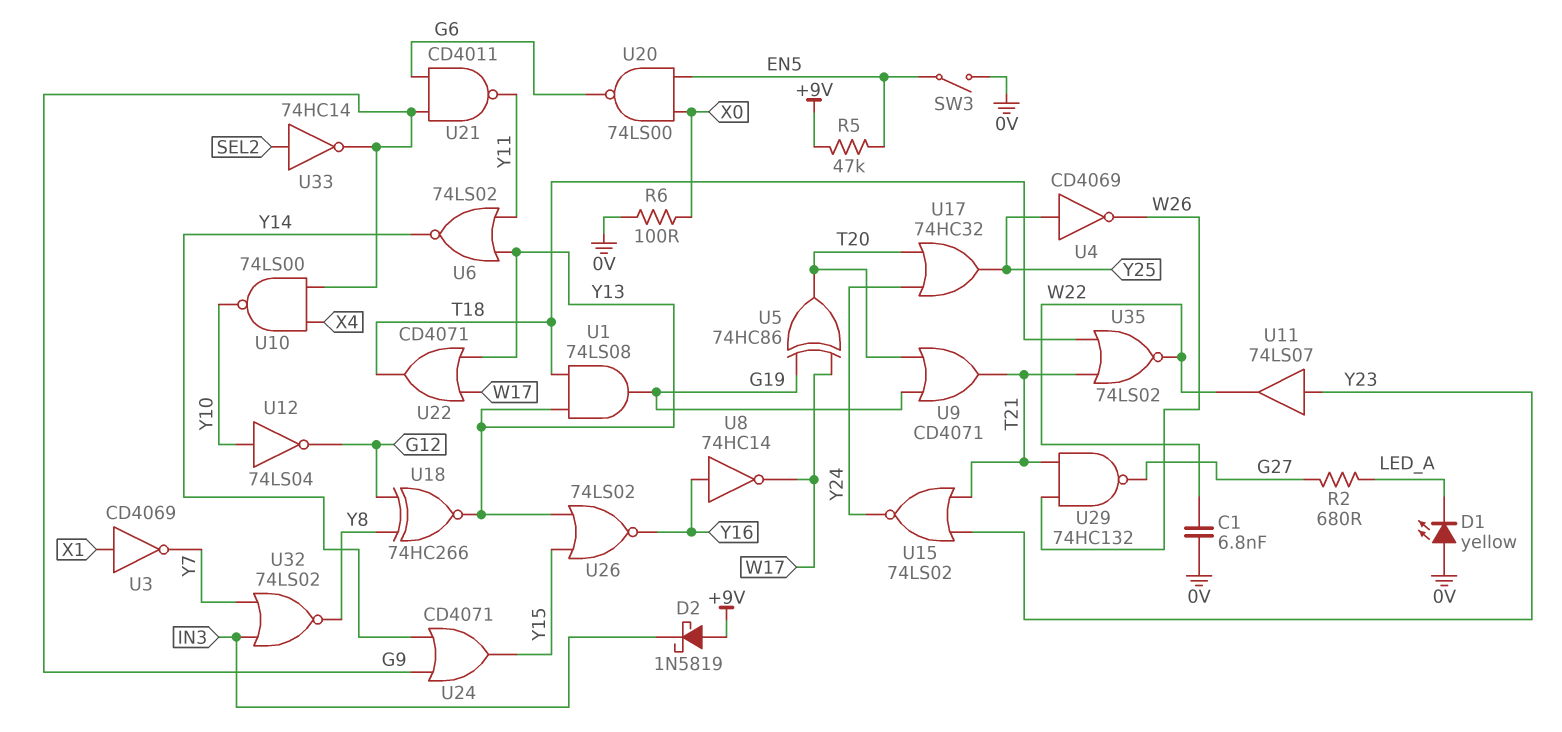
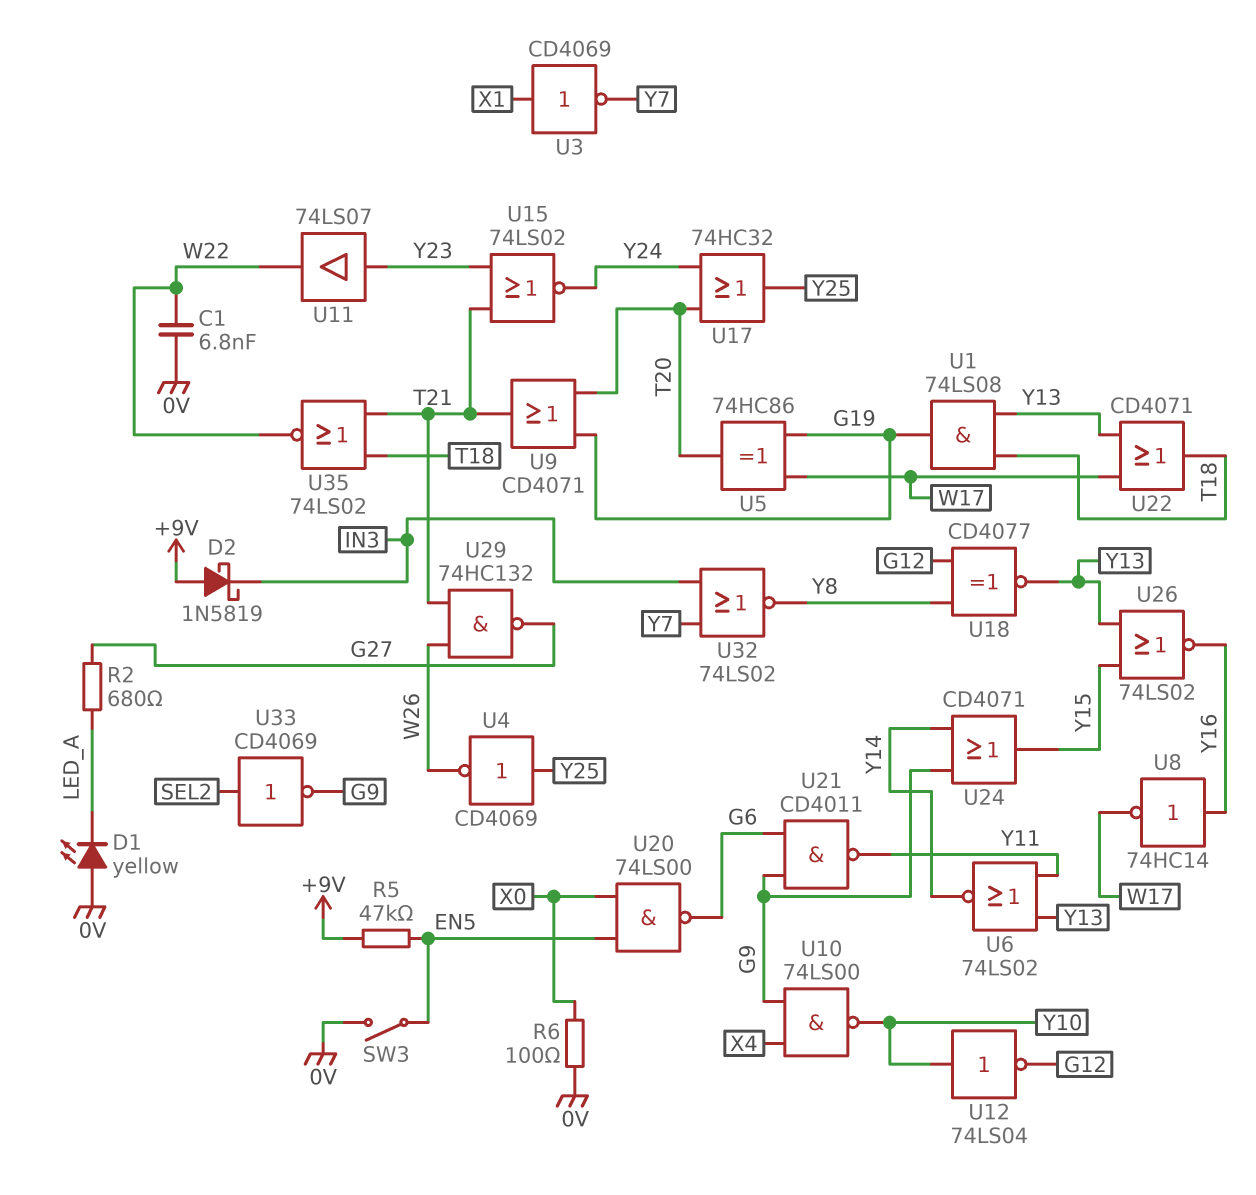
U18: XNOR 74HC266 (in G12, in Y8, out Y13) -> XNOR CD4077 (in G12, in Y8, out Y13)
U33: NOT 74HC14 (in SEL2, out G9) -> NOT CD4069 (in SEL2, out G9)

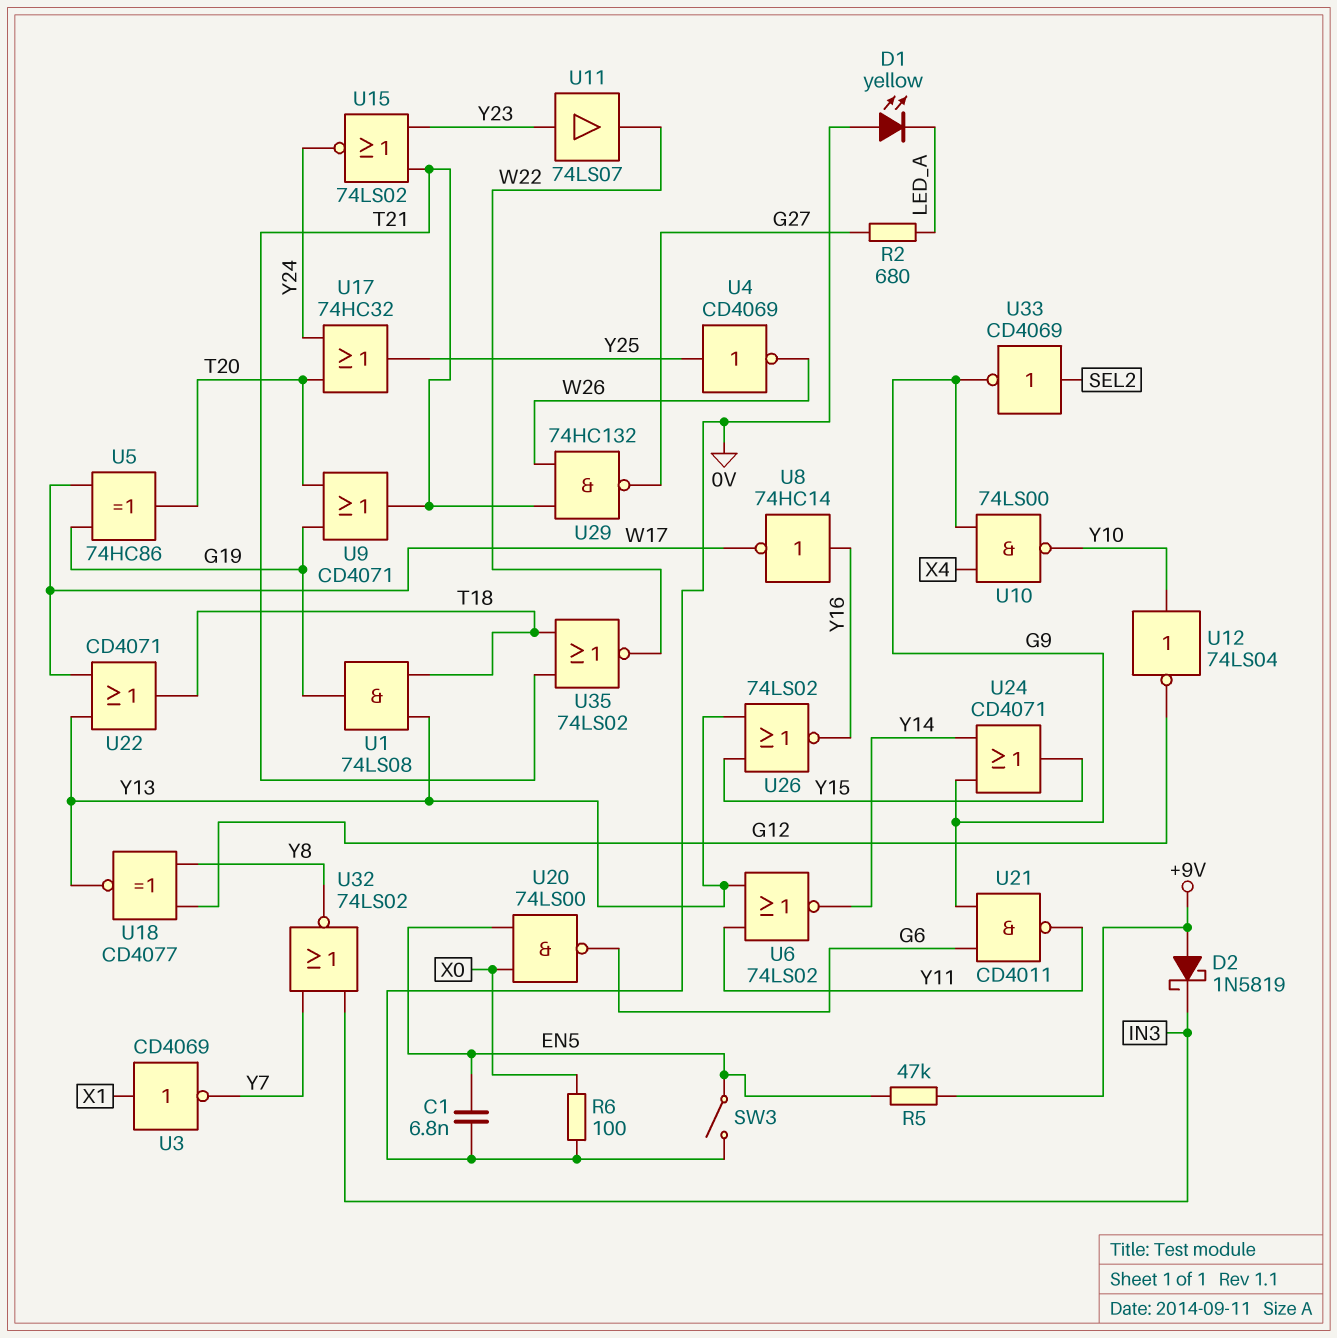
C1: 6.8nF (0V, W22) -> 6.8nF (0V, EN5)

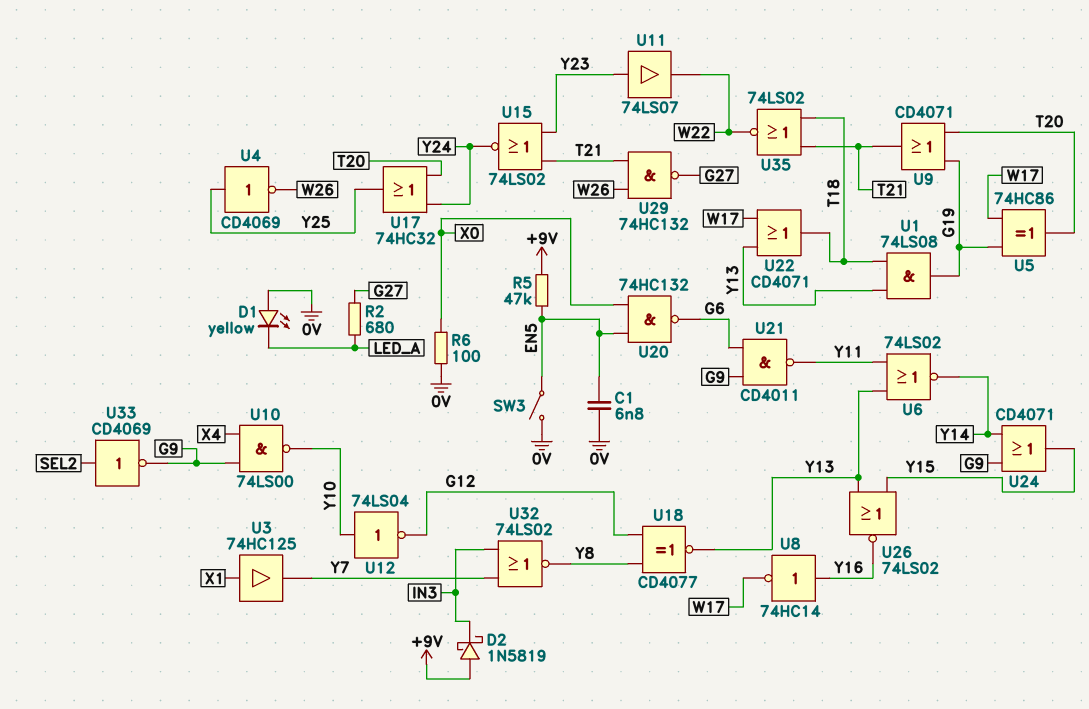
U3: NOT CD4069 (in X1, out Y7) -> buffer 74HC125 (in X1, out Y7)
U20: NAND 74LS00 (in EN5, in X0, out G6) -> NAND 74HC132 (in EN5, in X0, out G6)

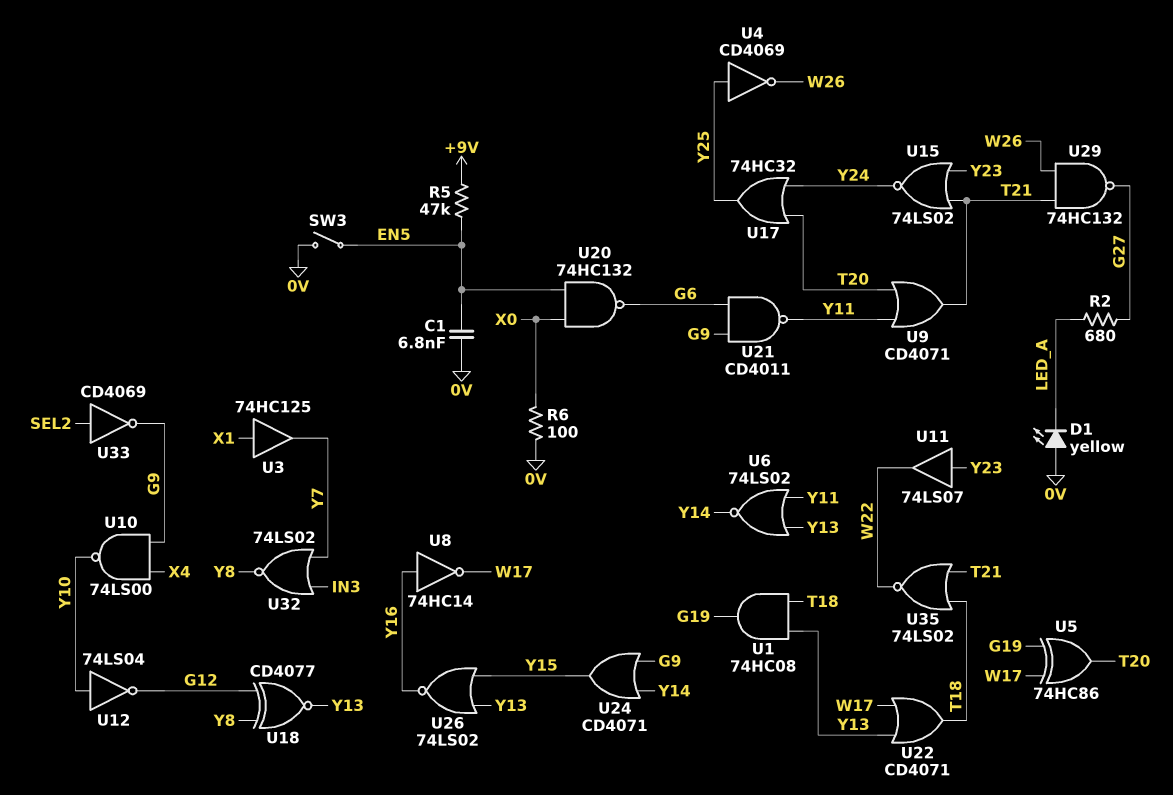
D2: schottky 1N5819 (A +9V, K IN3) -> none
U1: AND 74LS08 (in T18, in Y13, out G19) -> AND 74HC08 (in T18, in Y13, out G19)
U9: OR CD4071 (in G19, in T20, out T21) -> OR CD4071 (in T20, in Y11, out T21)

